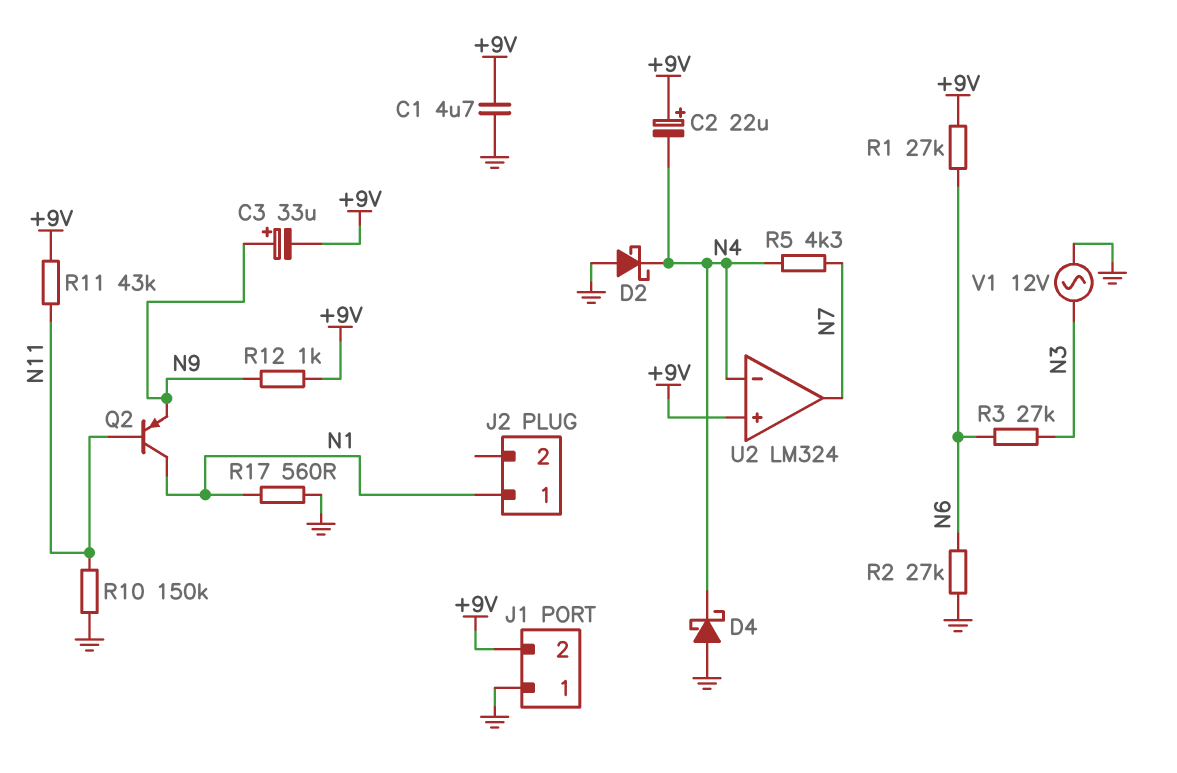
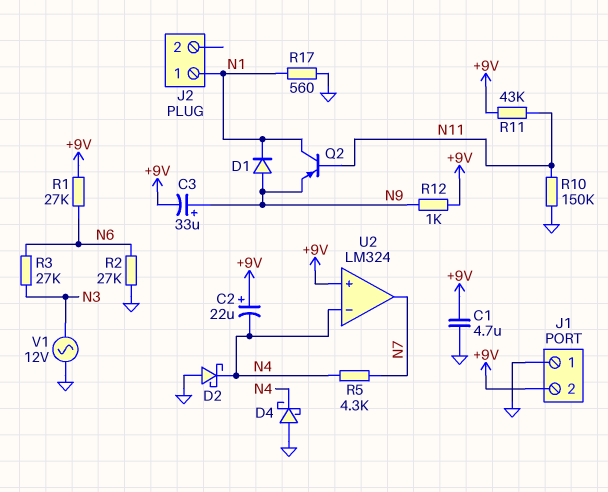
D1: none -> diode (A N9, K N1)

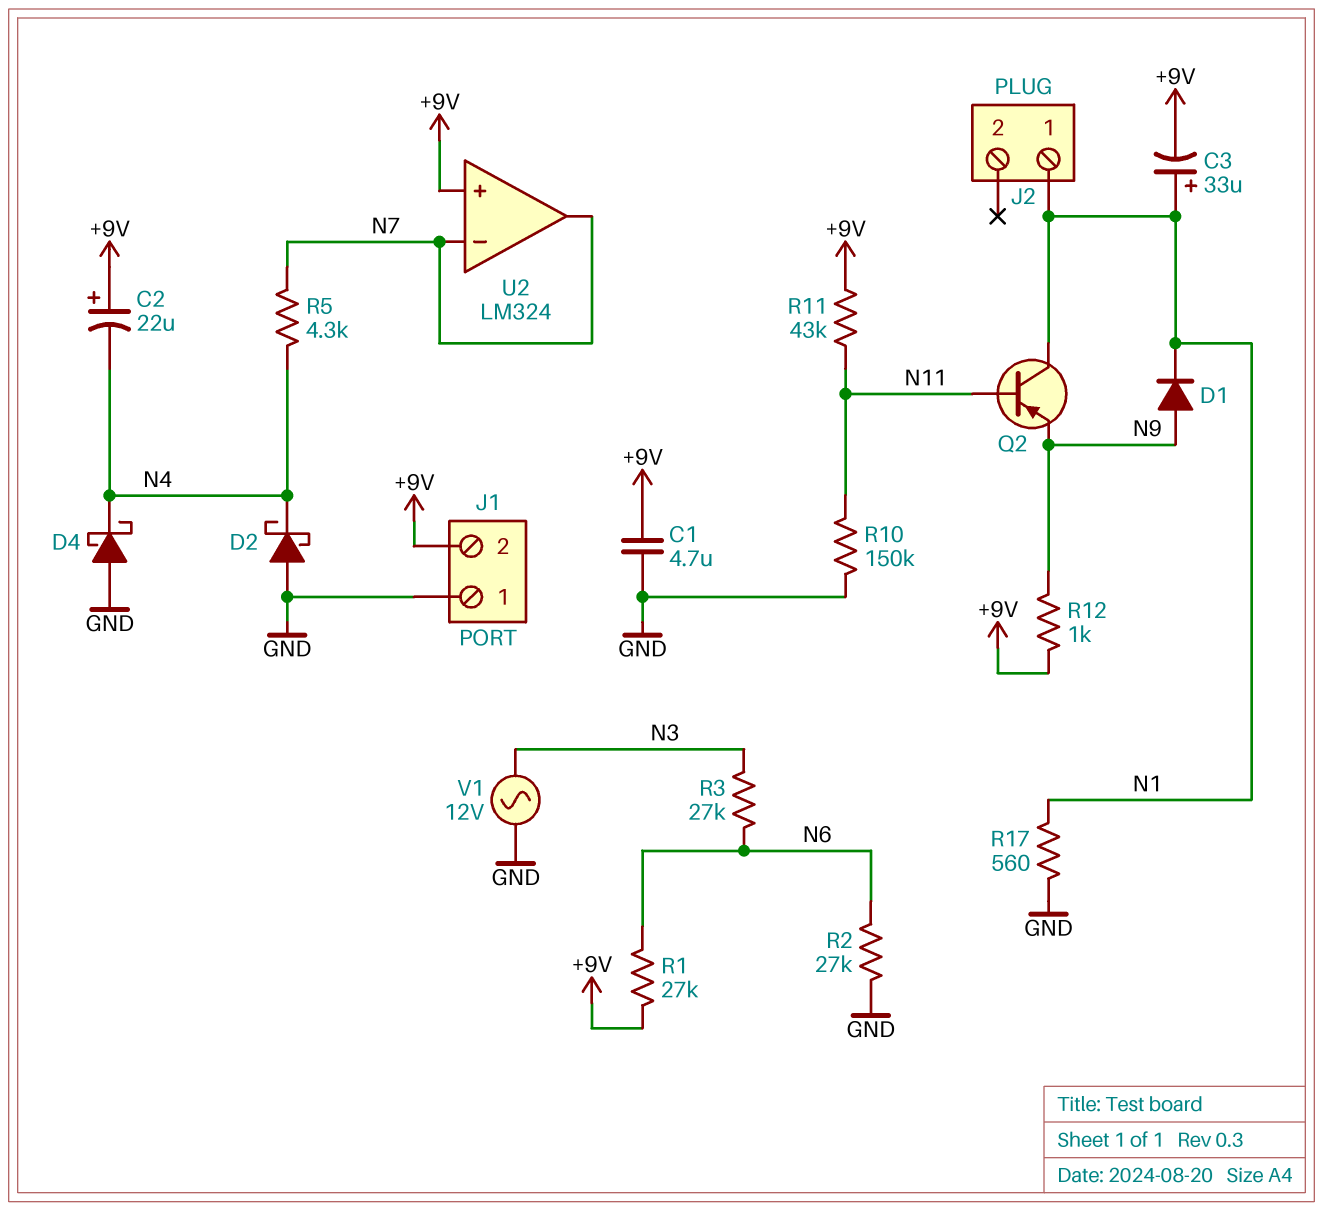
C3: 33uF (plus N9, minus +9V) -> 33uF (plus N1, minus +9V)
U2 pin in-: N4 -> N7

